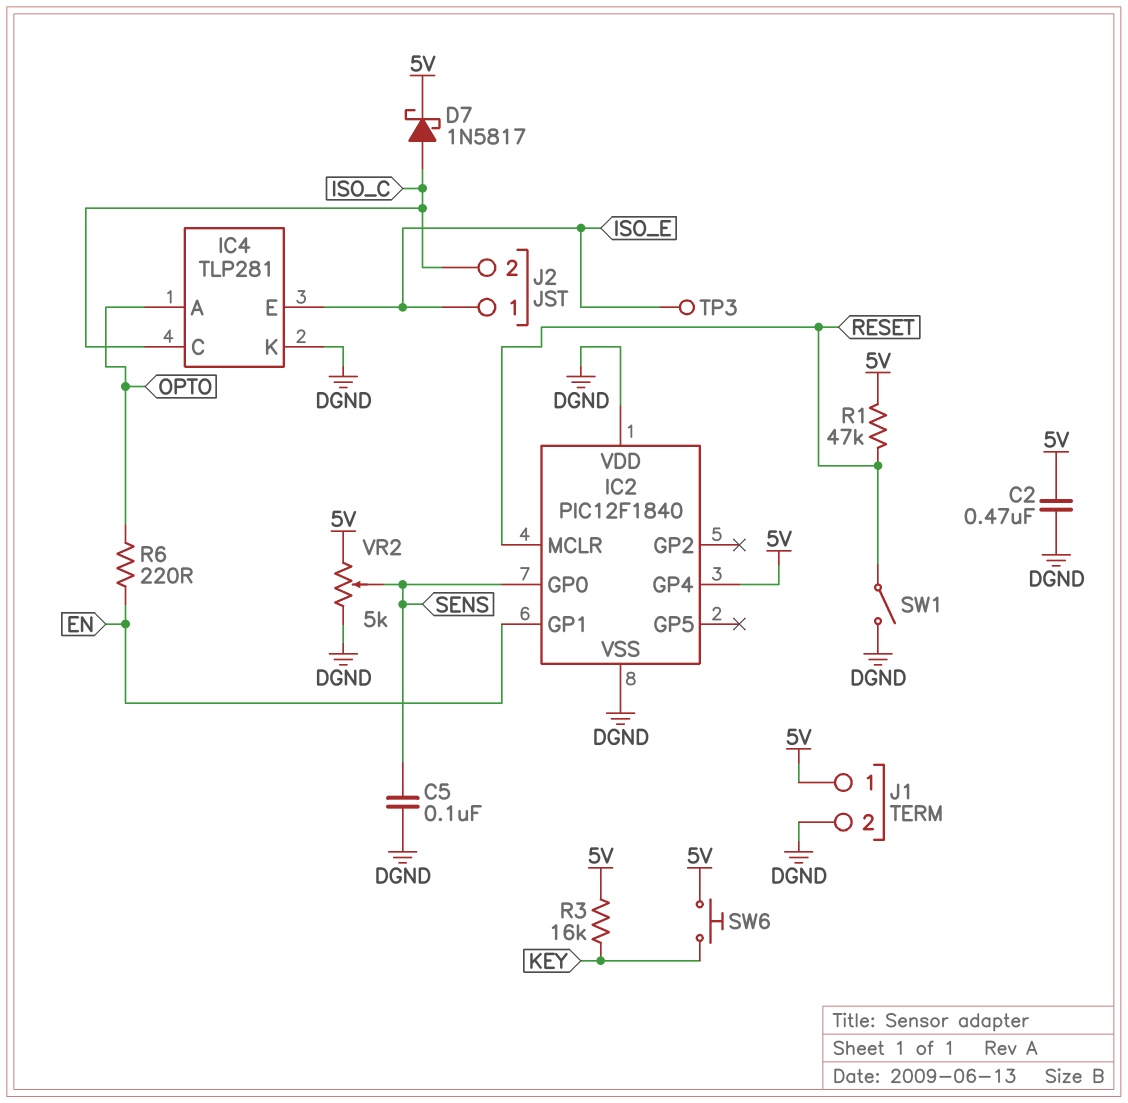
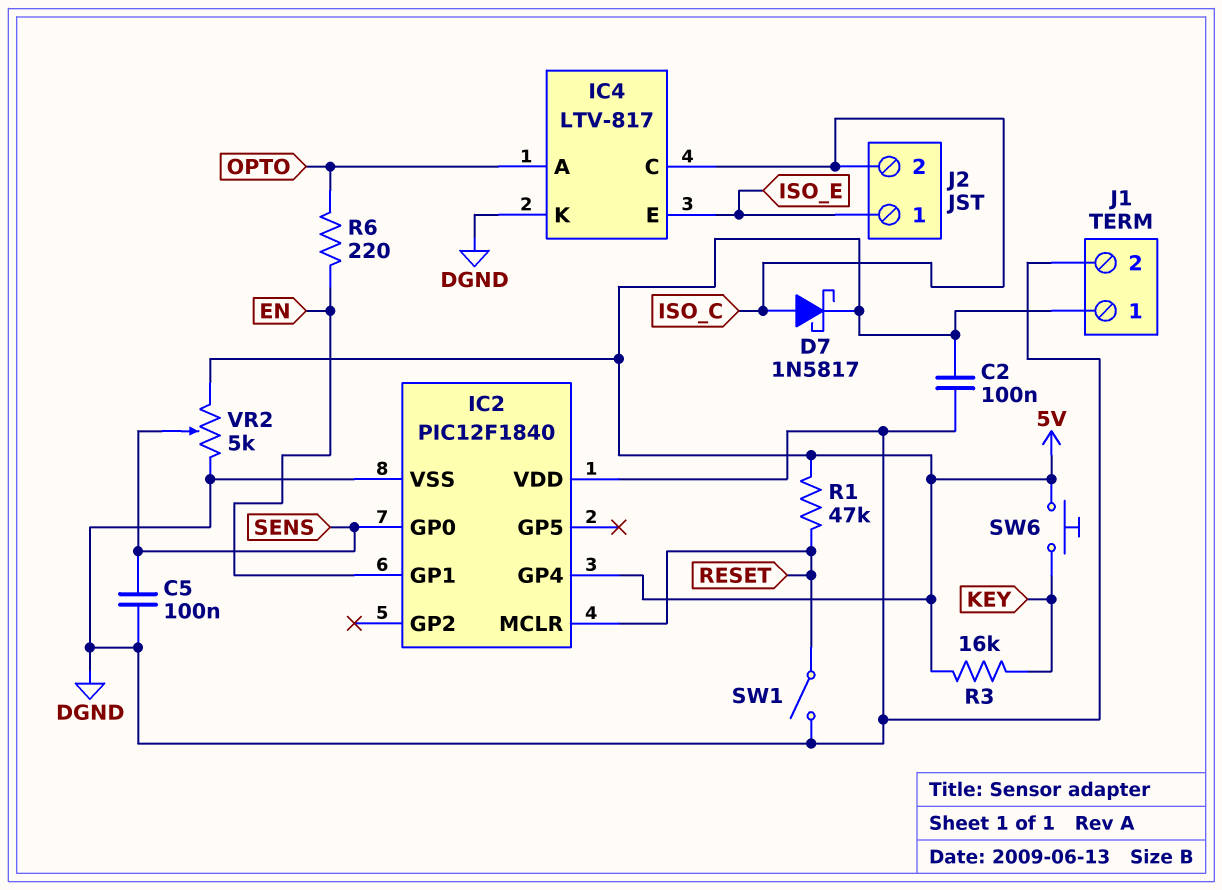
C2: 470nF (5V, DGND) -> 100nF (5V, DGND)
IC4: TLP281 -> LTV-817
TP3: test point (ISO_E) -> none

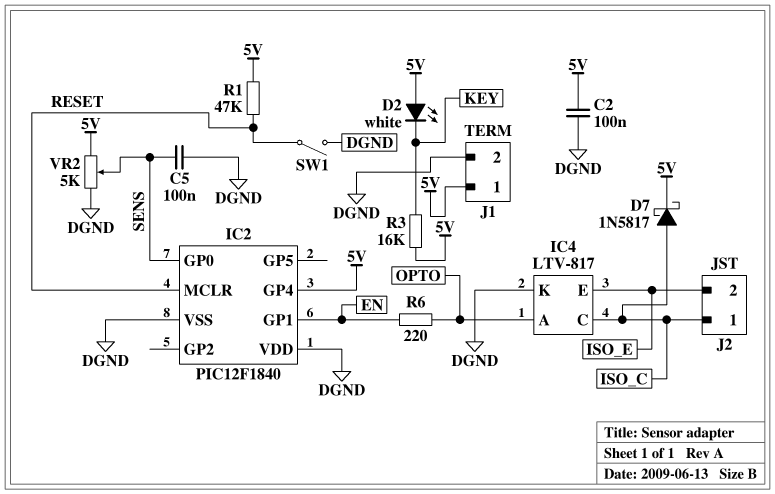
D2: none -> LED white (A 5V, K KEY)
J2 pin 1: ISO_E -> ISO_C
J2 pin 2: ISO_C -> ISO_E
SW6: button (5V, KEY) -> none

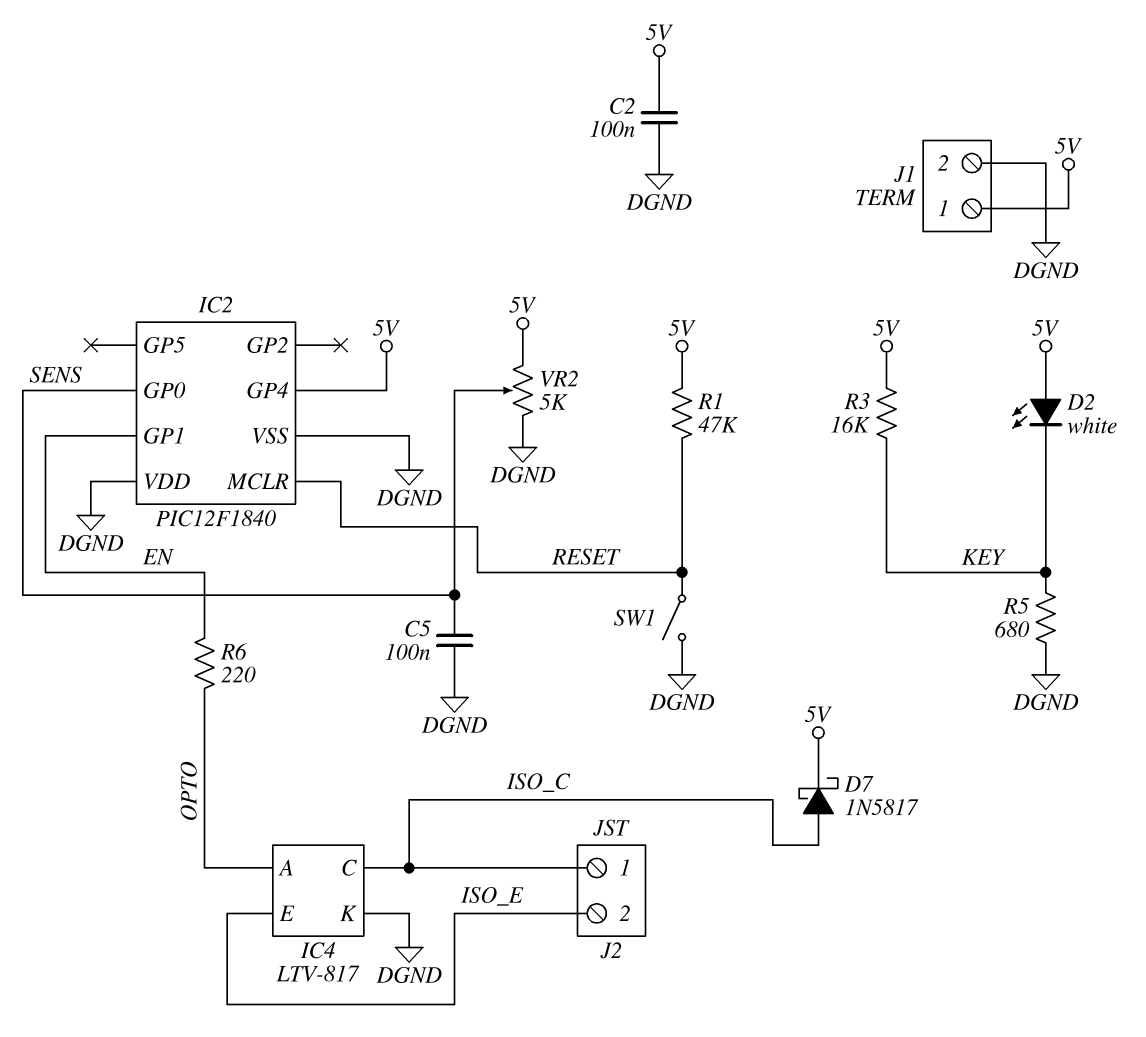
R5: none -> 680 (DGND, KEY)

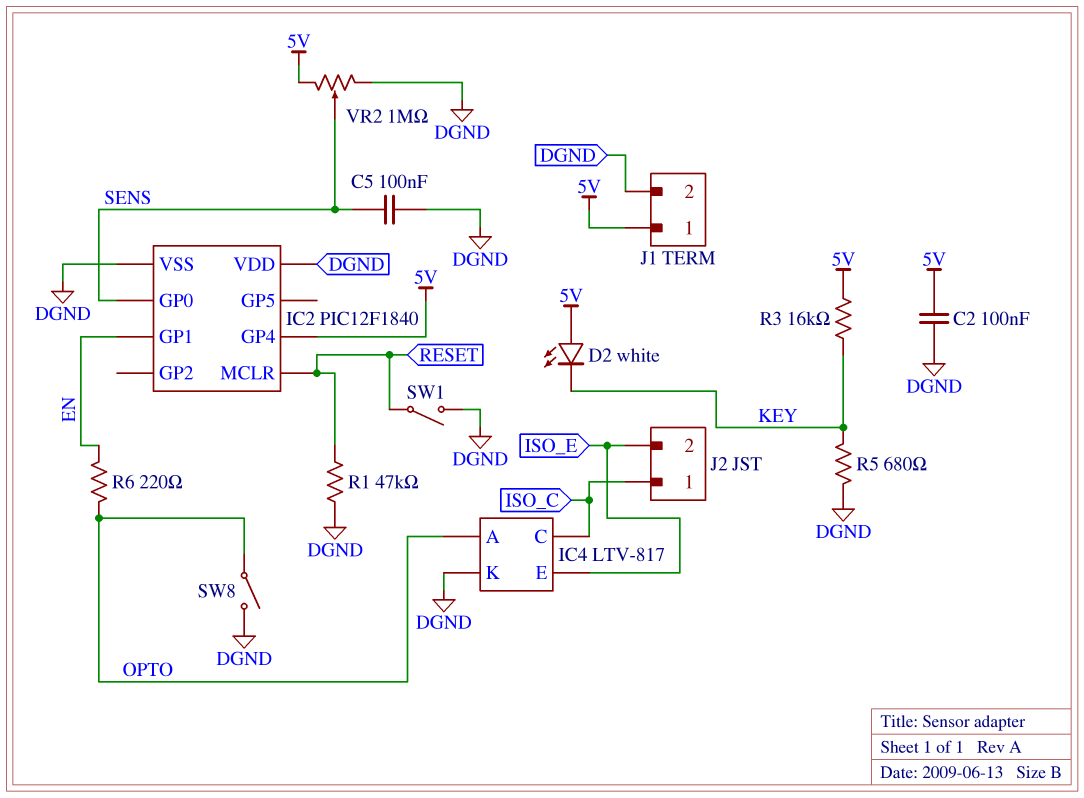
D7: schottky 1N5817 (A ISO_C, K 5V) -> none
R1: 47k (5V, RESET) -> 47k (DGND, RESET)
SW8: none -> switch (DGND, OPTO)
VR2: 5k (5V, DGND, wiper SENS) -> 1M (5V, DGND, wiper SENS)

